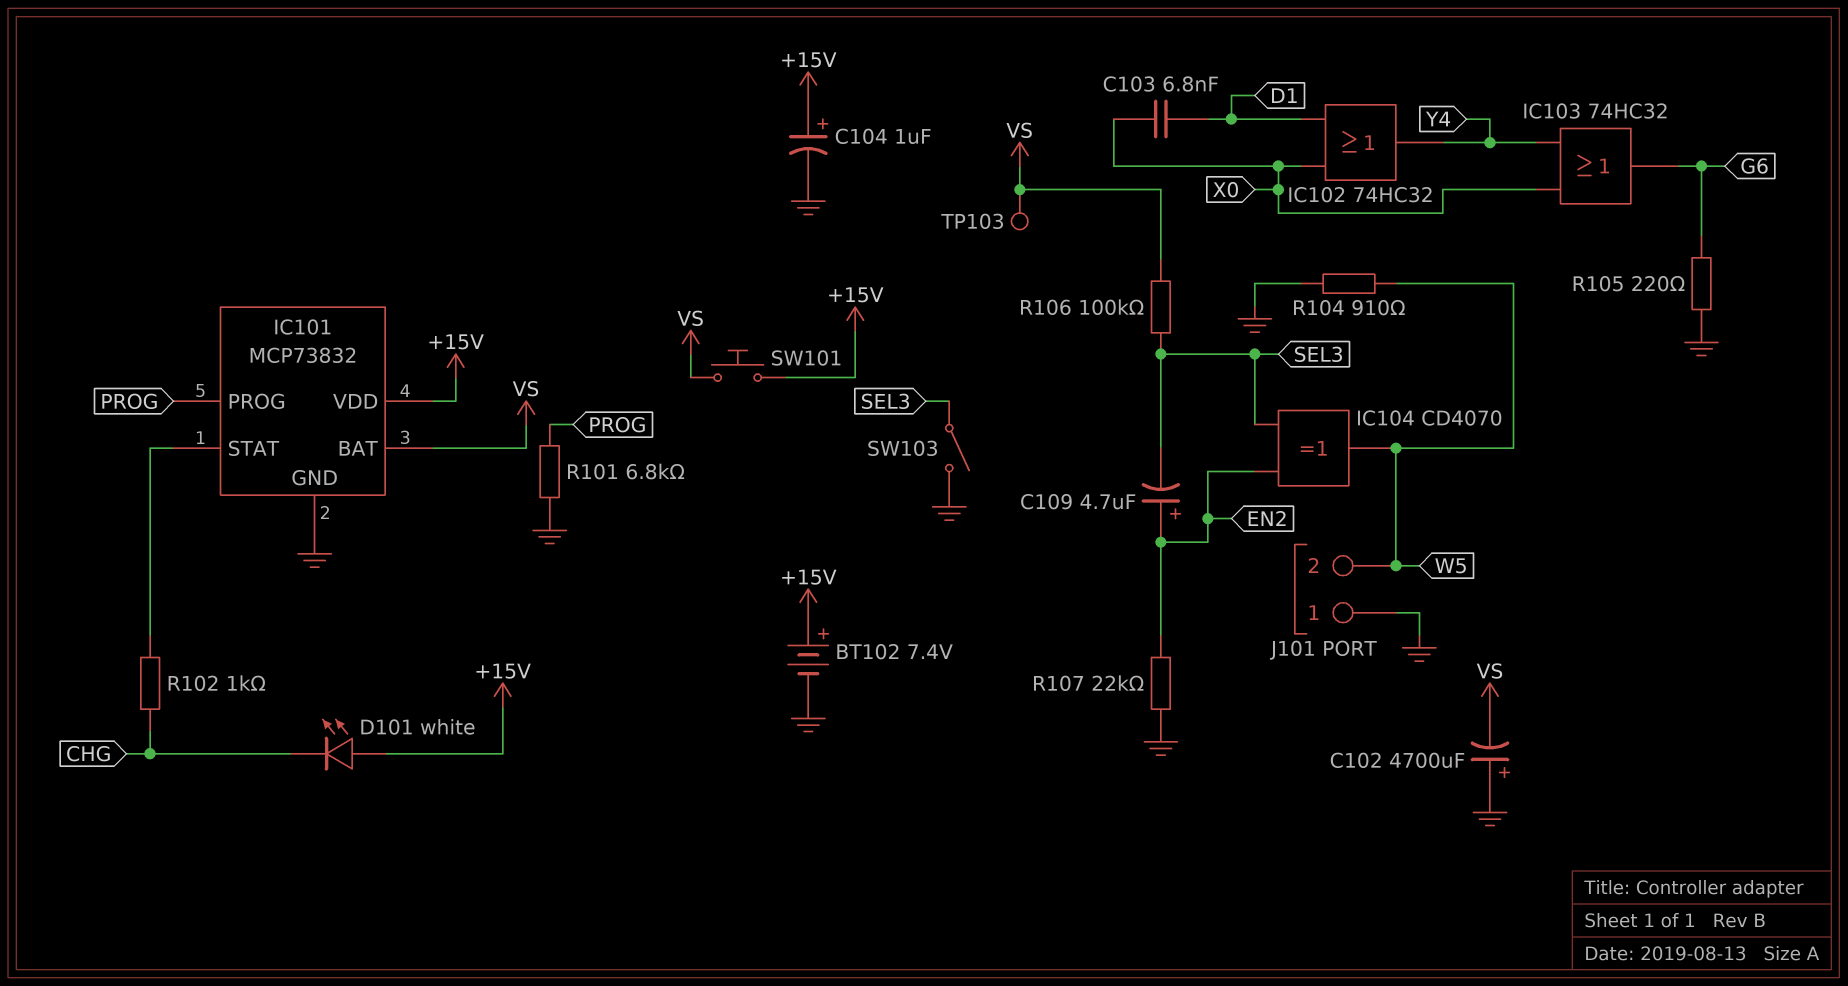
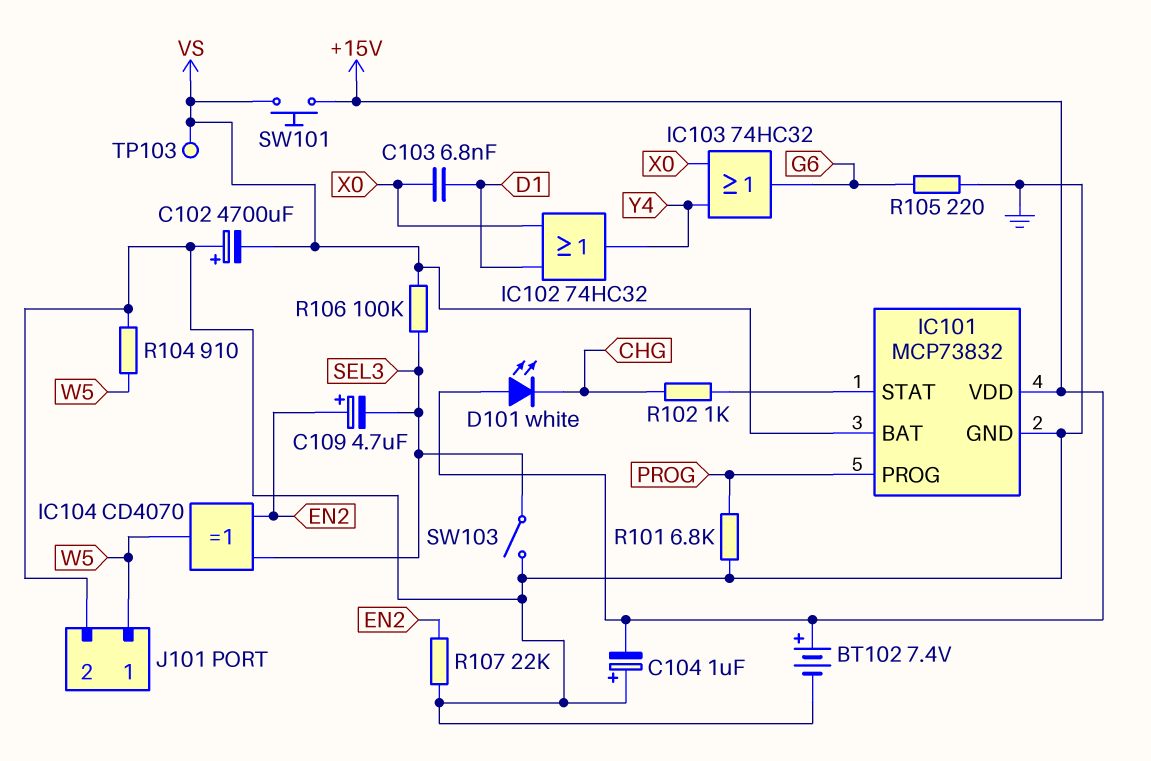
C104: 1uF (plus +15V, minus GND) -> 1uF (plus GND, minus +15V)
J101 pin 1: GND -> W5
J101 pin 2: W5 -> GND

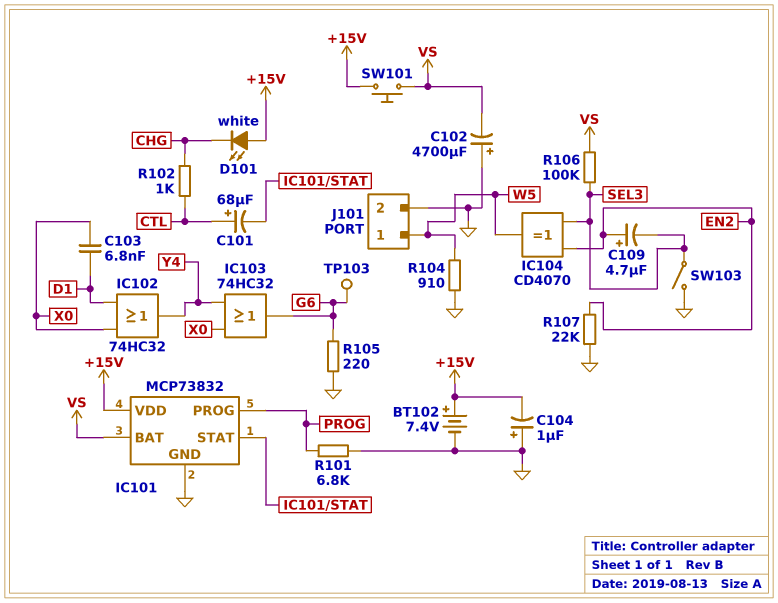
C101: none -> 68uF (plus CTL, minus IC101/STAT)
R102: 1k (CHG, IC101/STAT) -> 1k (CHG, CTL)
TP103: test point (VS) -> test point (G6)

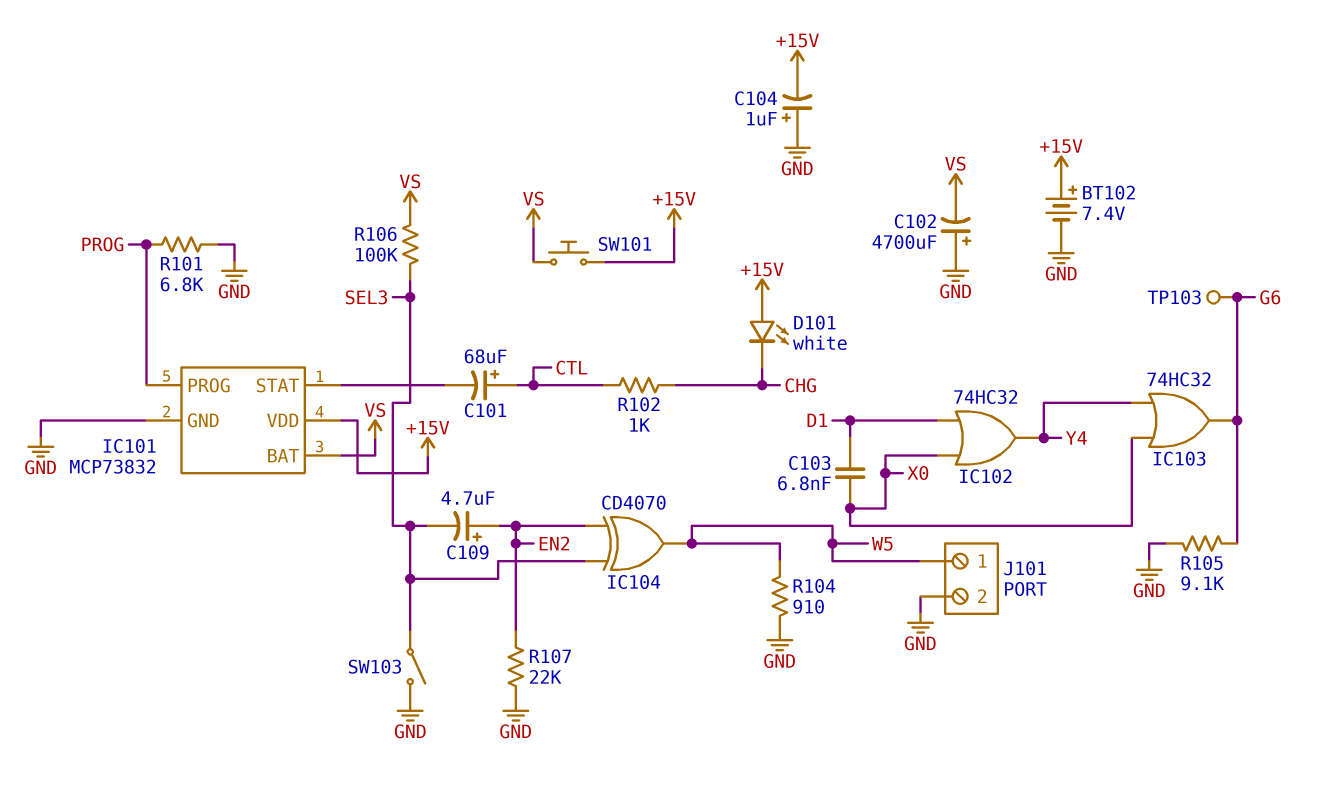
R105: 220 (G6, GND) -> 9.1k (G6, GND)

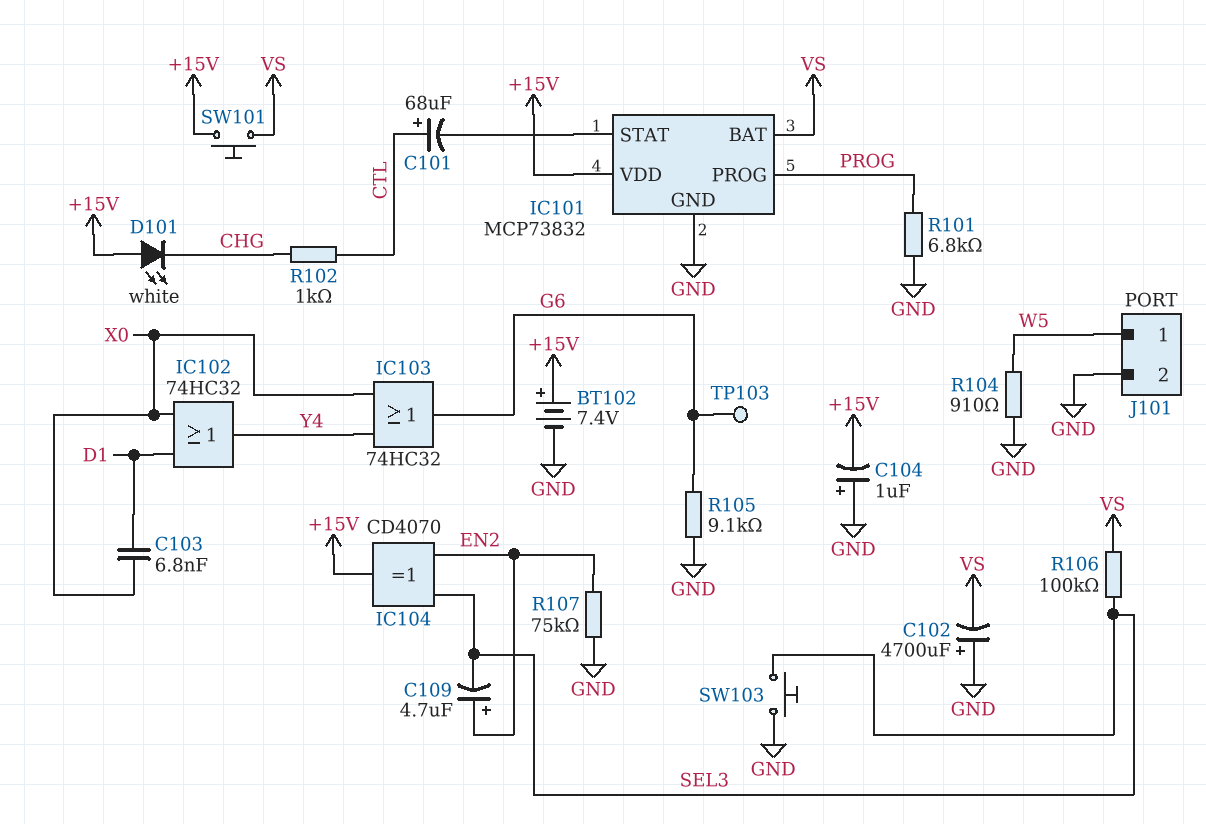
IC104: XOR CD4070 (in EN2, in SEL3, out W5) -> XOR CD4070 (in EN2, in SEL3, out +15V)
R107: 22k (EN2, GND) -> 75k (EN2, GND)
SW103: switch (GND, SEL3) -> button (GND, SEL3)

